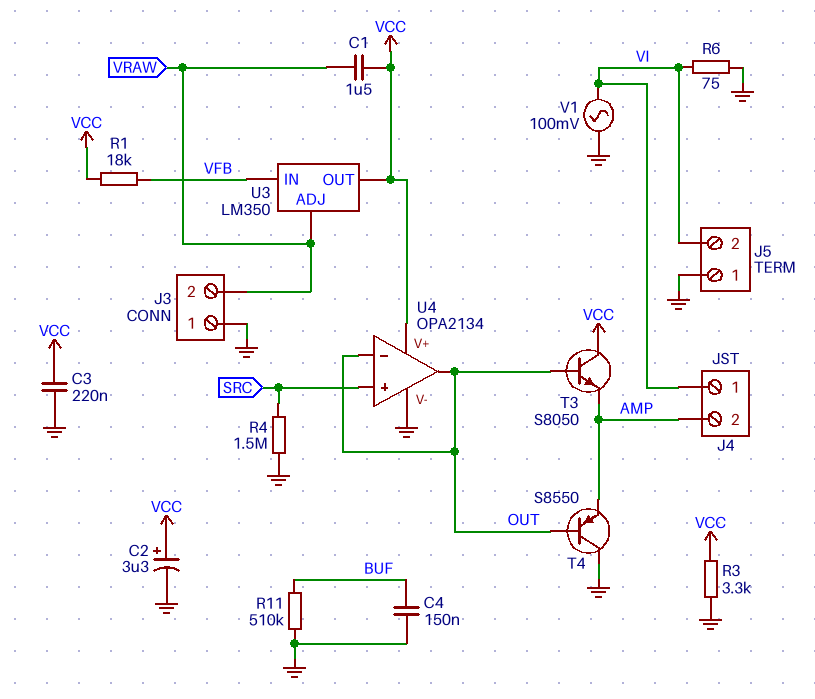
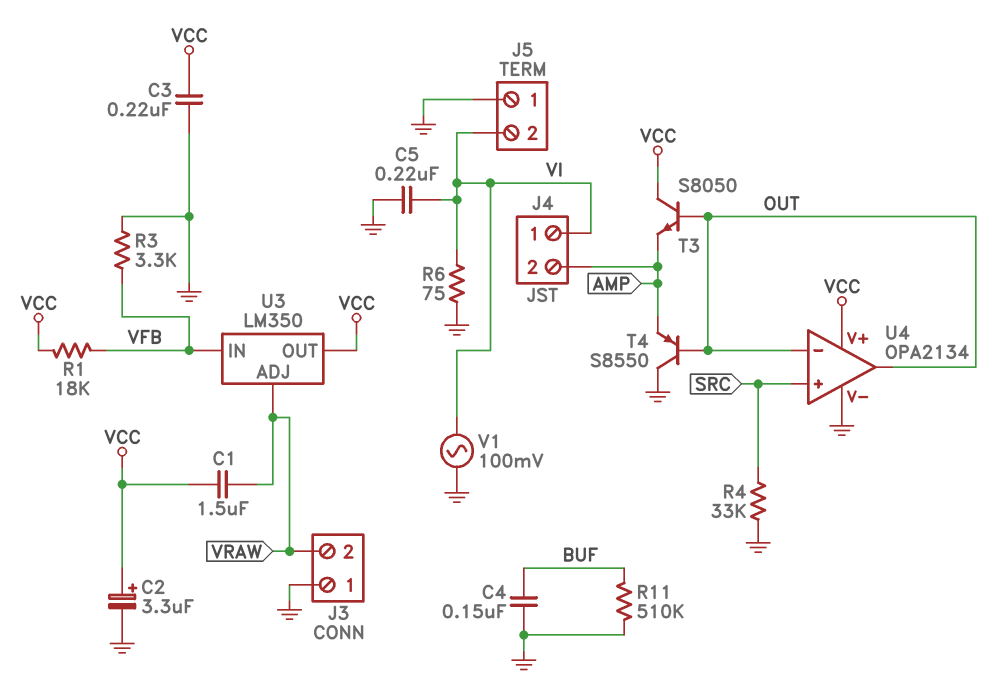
C5: none -> 220nF (GND, VI)
R3: 3.3k (GND, VCC) -> 3.3k (GND, VFB)
R4: 1.5M (GND, SRC) -> 33k (GND, SRC)

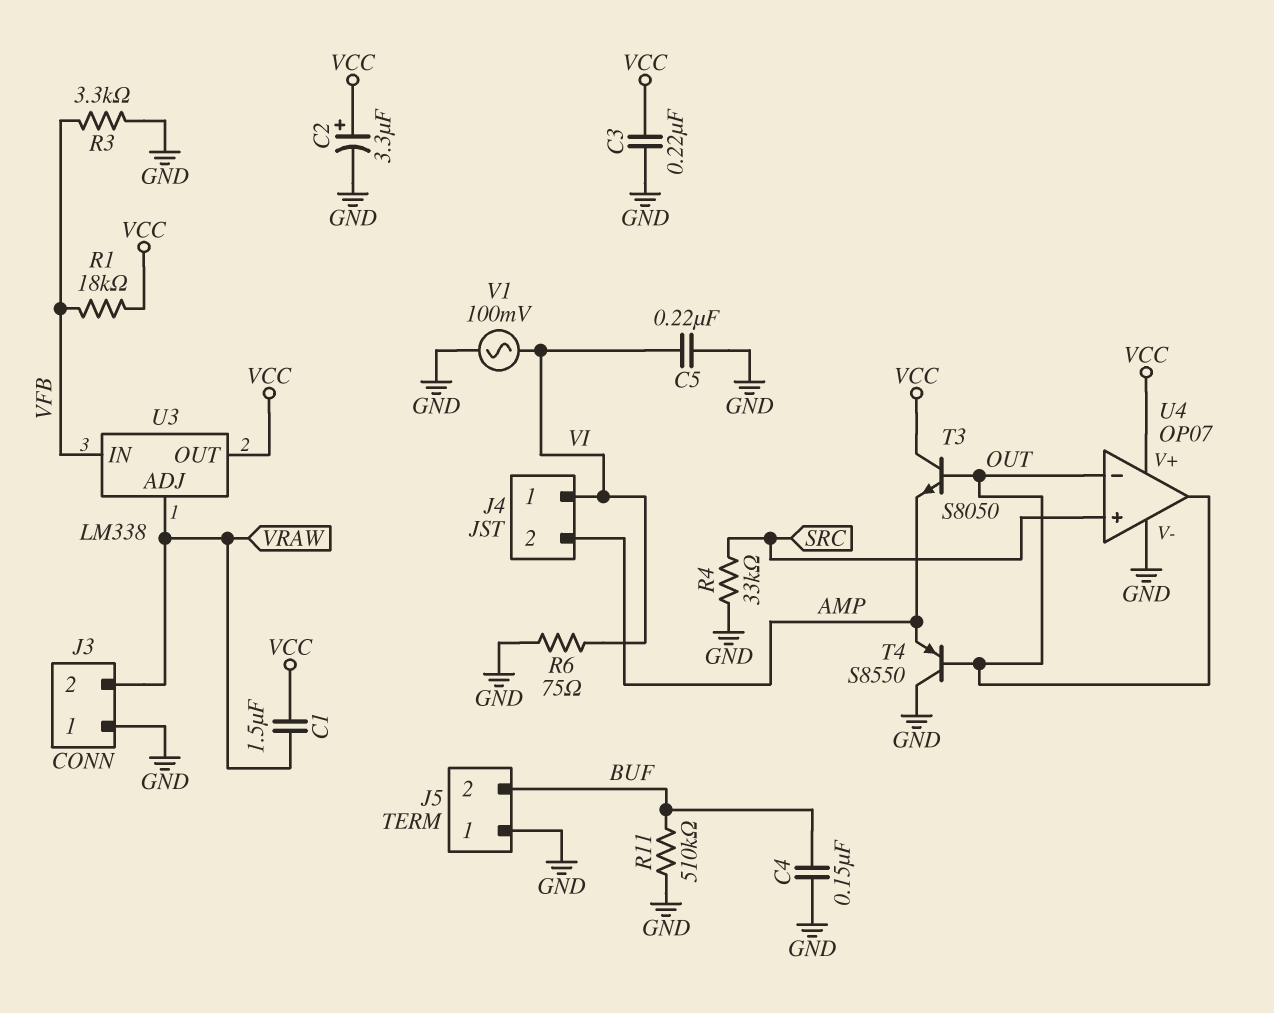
J5 pin 2: VI -> BUF
U3: LM350 -> LM338
U4: OPA2134 -> OP07

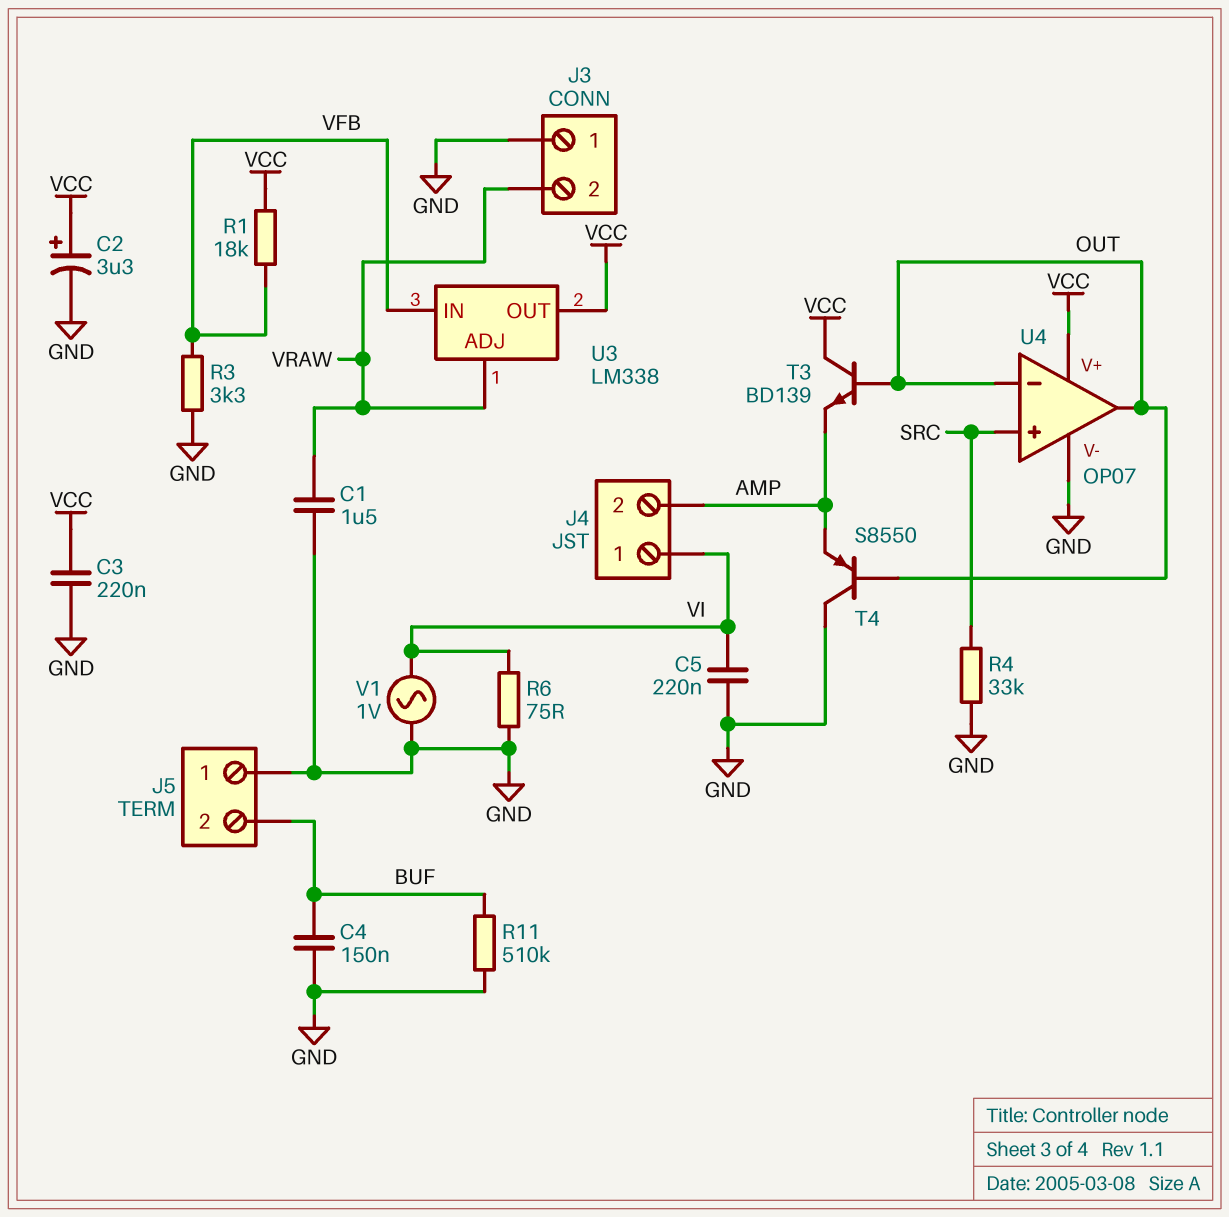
C1: 1.5uF (VCC, VRAW) -> 1.5uF (GND, VRAW)
T3: NPN S8050 (B OUT, C VCC, E AMP) -> NPN BD139 (B OUT, C VCC, E AMP)
V1: AC 100mV (GND, VI) -> AC 1V (GND, VI)

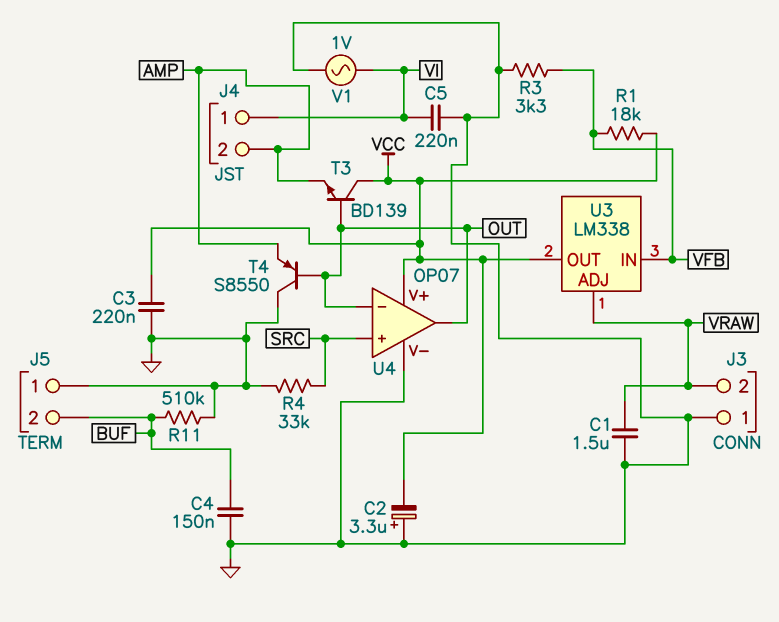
C2: 3.3uF (plus VCC, minus GND) -> 3.3uF (plus GND, minus VCC)
R6: 75 (GND, VI) -> none

